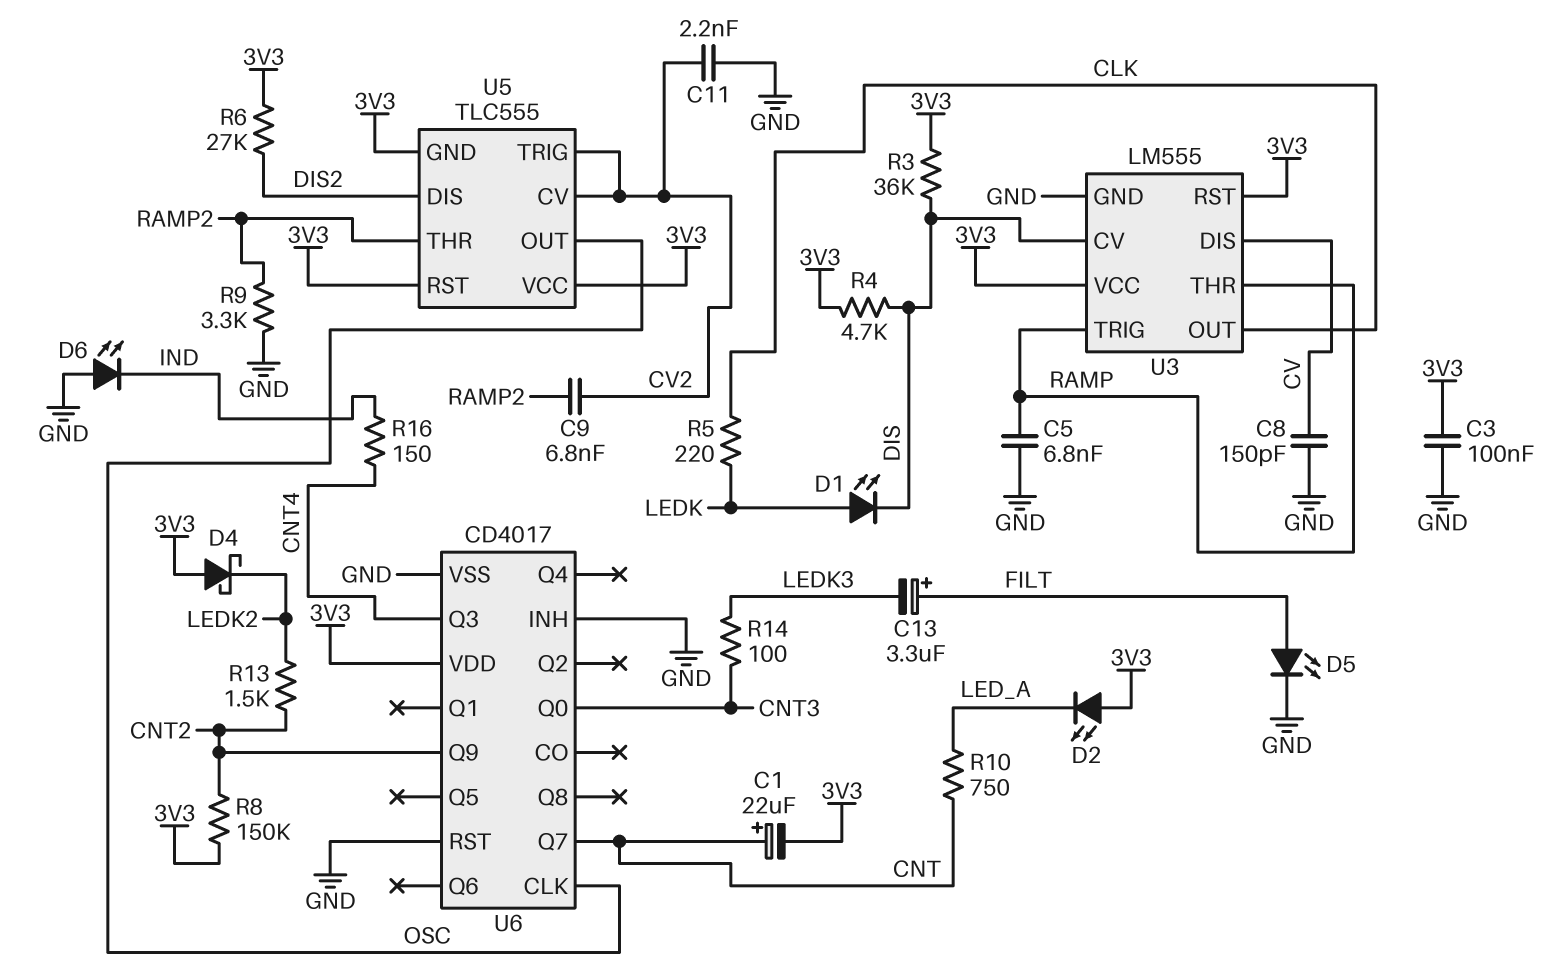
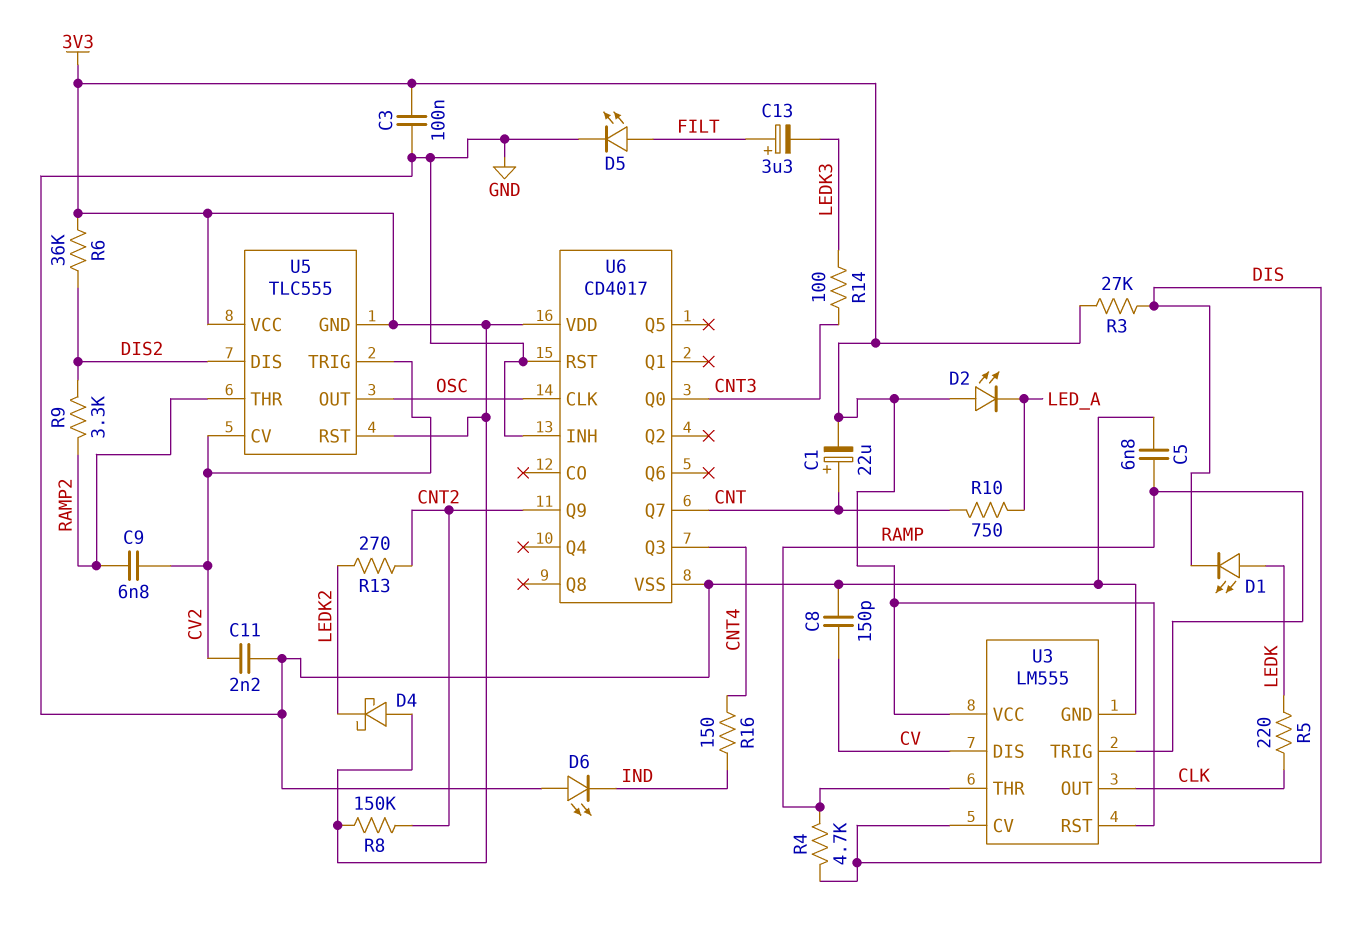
R3: 36k (3V3, DIS) -> 27k (3V3, DIS)
R4: 4.7k (3V3, DIS) -> 4.7k (DIS, RAMP)
R6: 27k (3V3, DIS2) -> 36k (3V3, DIS2)
R9: 3.3k (GND, RAMP2) -> 3.3k (DIS2, RAMP2)
R13: 1.5k (CNT2, LEDK2) -> 270 (CNT2, LEDK2)

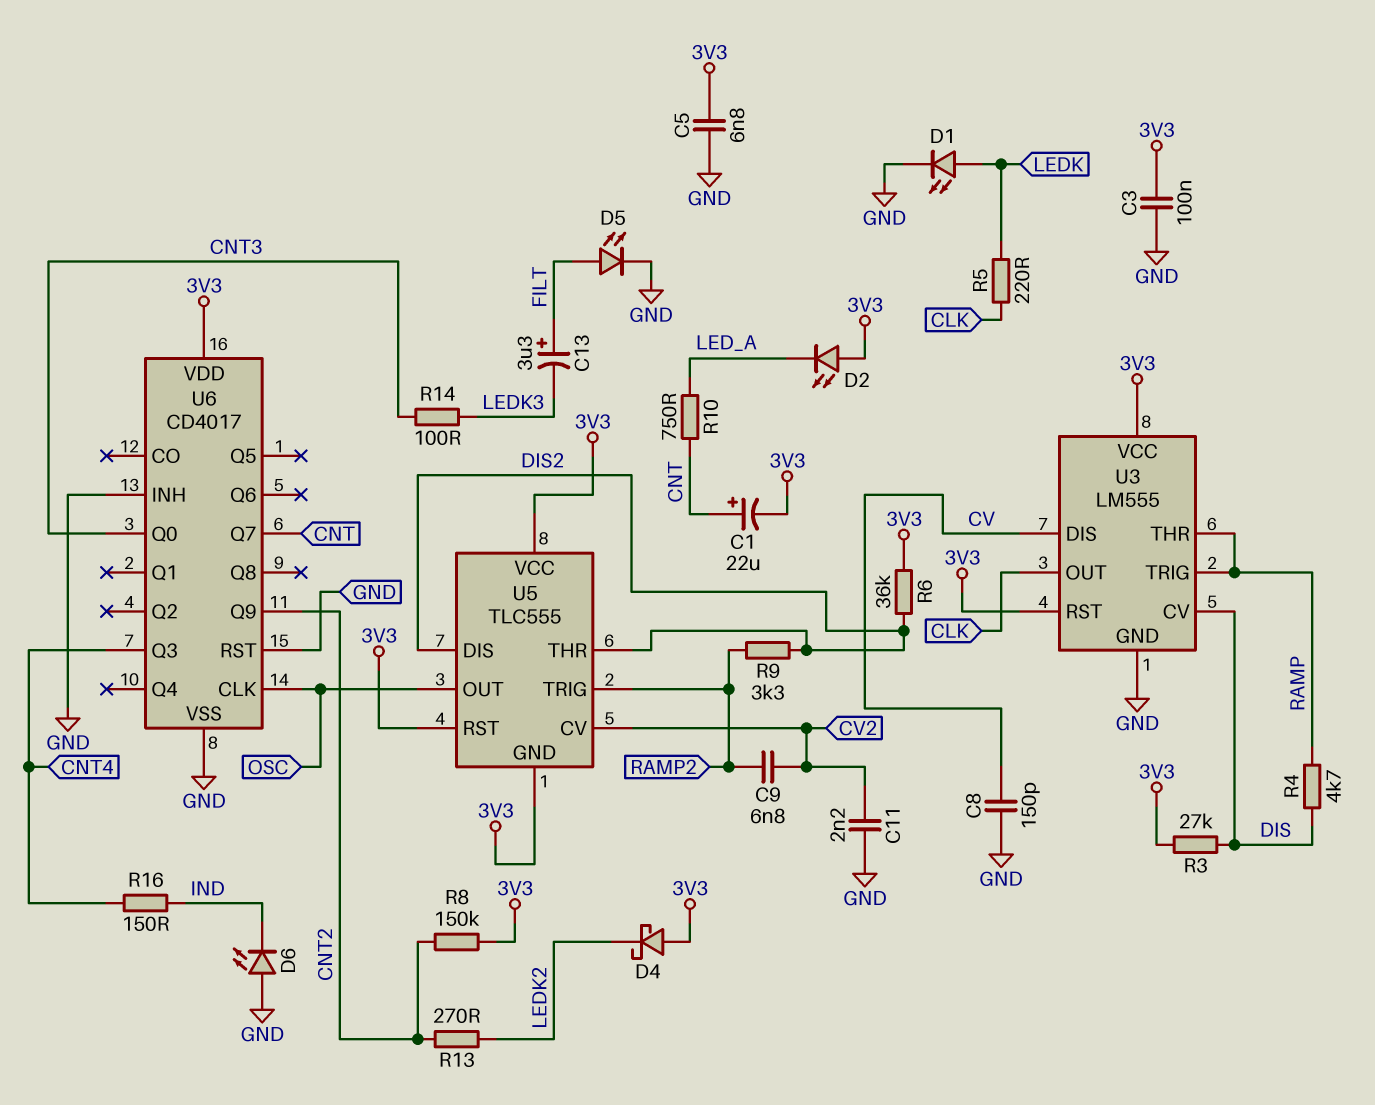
C5: 6.8nF (GND, RAMP) -> 6.8nF (3V3, GND)
D1: LED (A LEDK, K DIS) -> LED (A LEDK, K GND)
U5 pin THR: RAMP2 -> DIS2
U5 pin TRIG: CV2 -> RAMP2

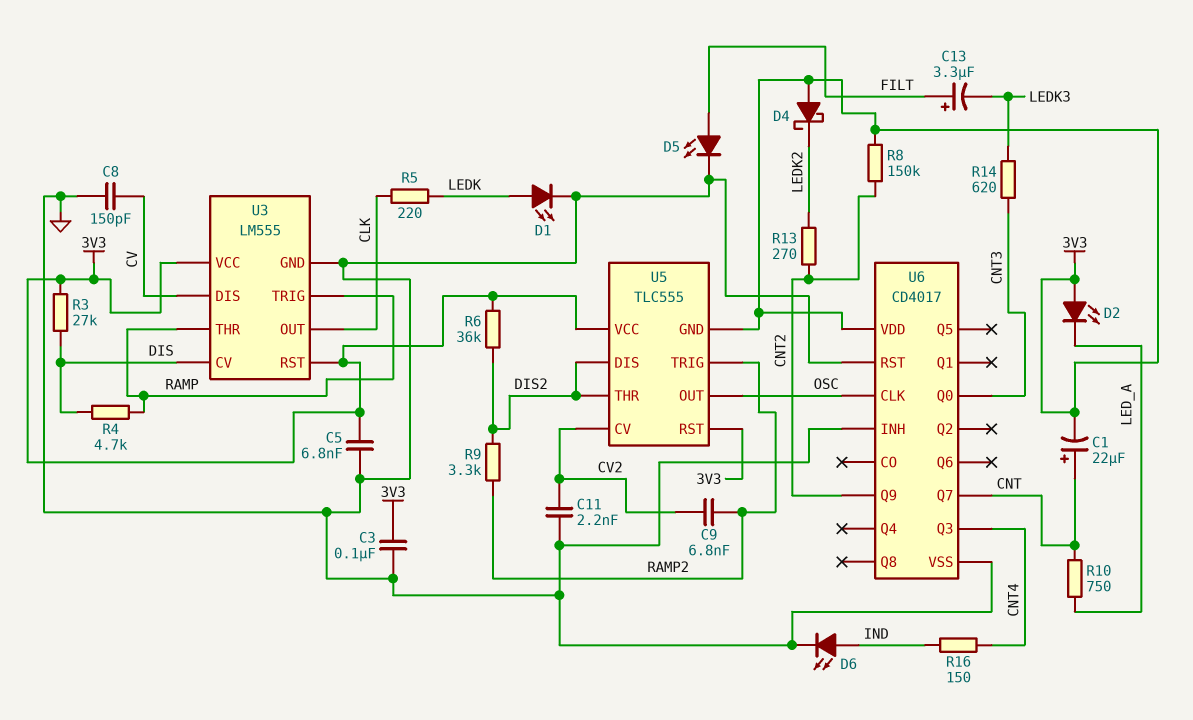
D6: LED (A GND, K IND) -> LED (A IND, K GND)
R14: 100 (CNT3, LEDK3) -> 620 (CNT3, LEDK3)

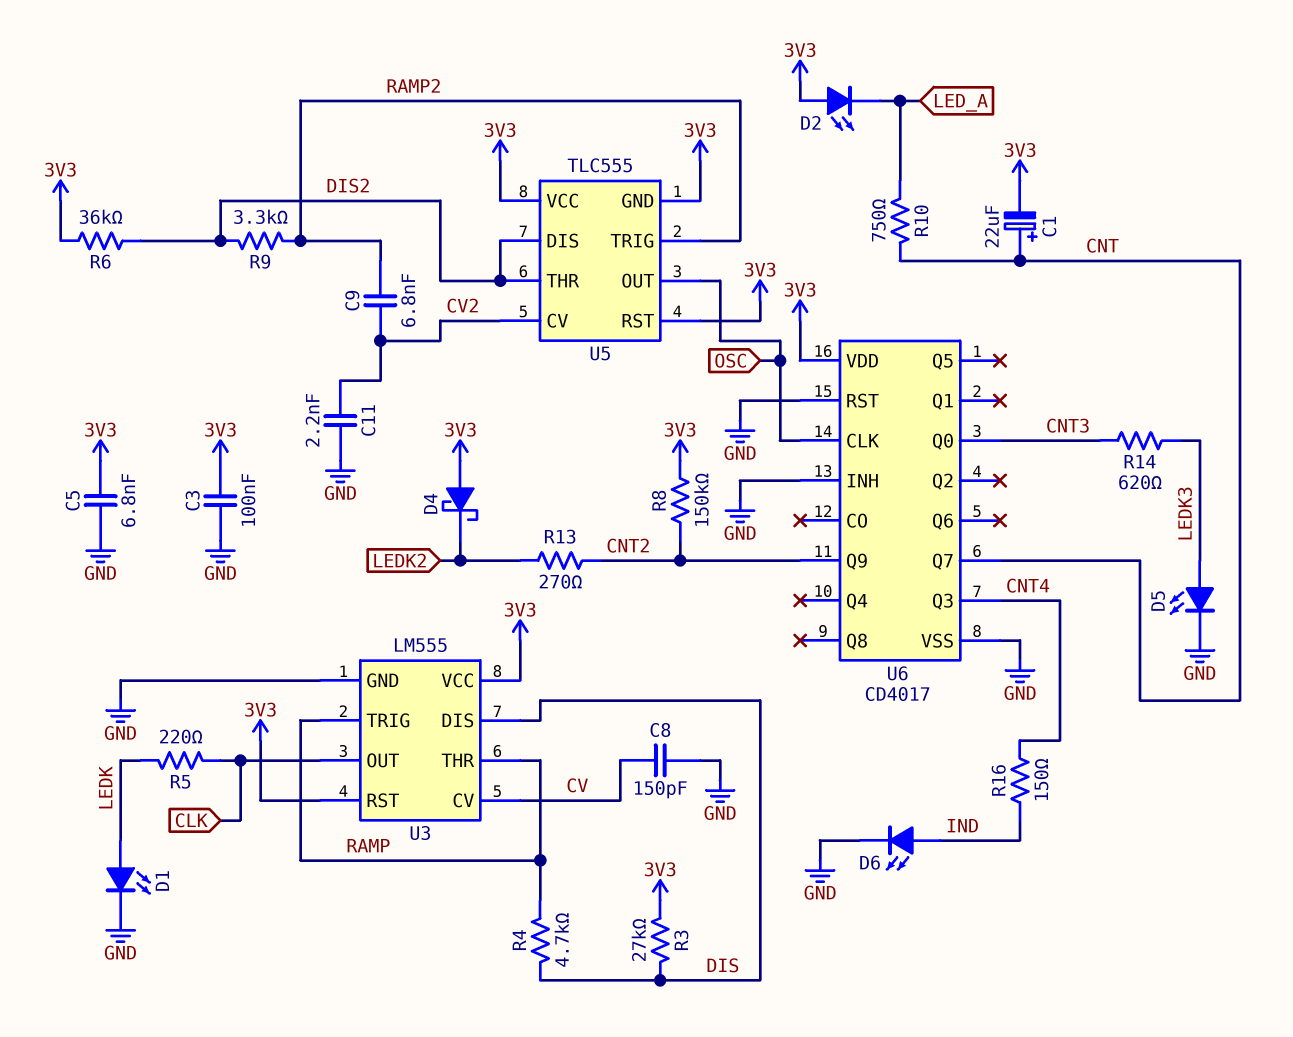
C13: 3.3uF (plus FILT, minus LEDK3) -> none
D5: LED (A FILT, K GND) -> LED (A LEDK3, K GND)
U3 pin CV: DIS -> CV
U3 pin DIS: CV -> DIS

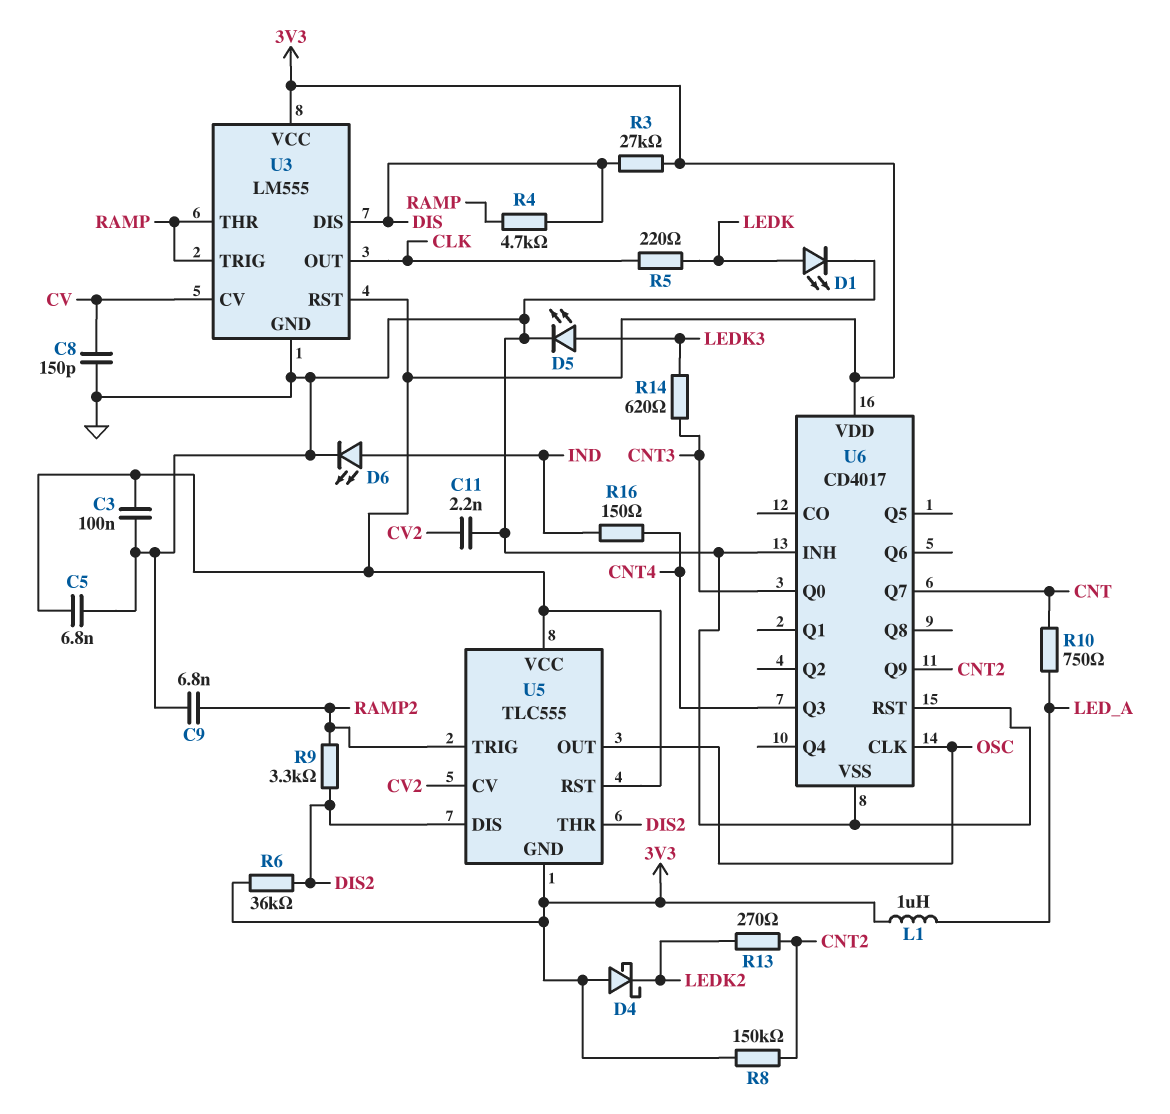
C1: 22uF (plus CNT, minus 3V3) -> none
C9: 6.8nF (CV2, RAMP2) -> 6.8nF (GND, RAMP2)
D2: LED (A 3V3, K LED_A) -> none
L1: none -> 1uH (3V3, LED_A)

